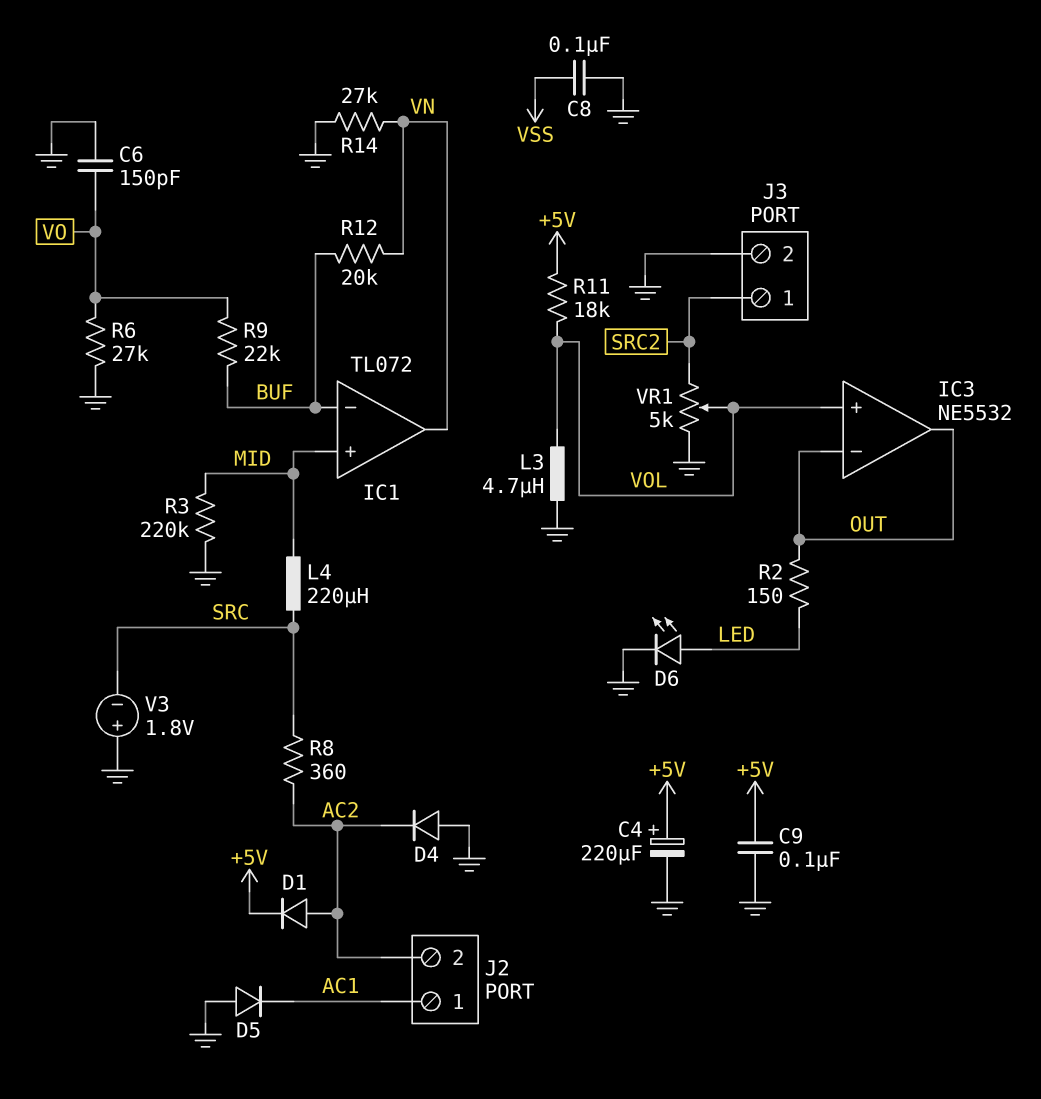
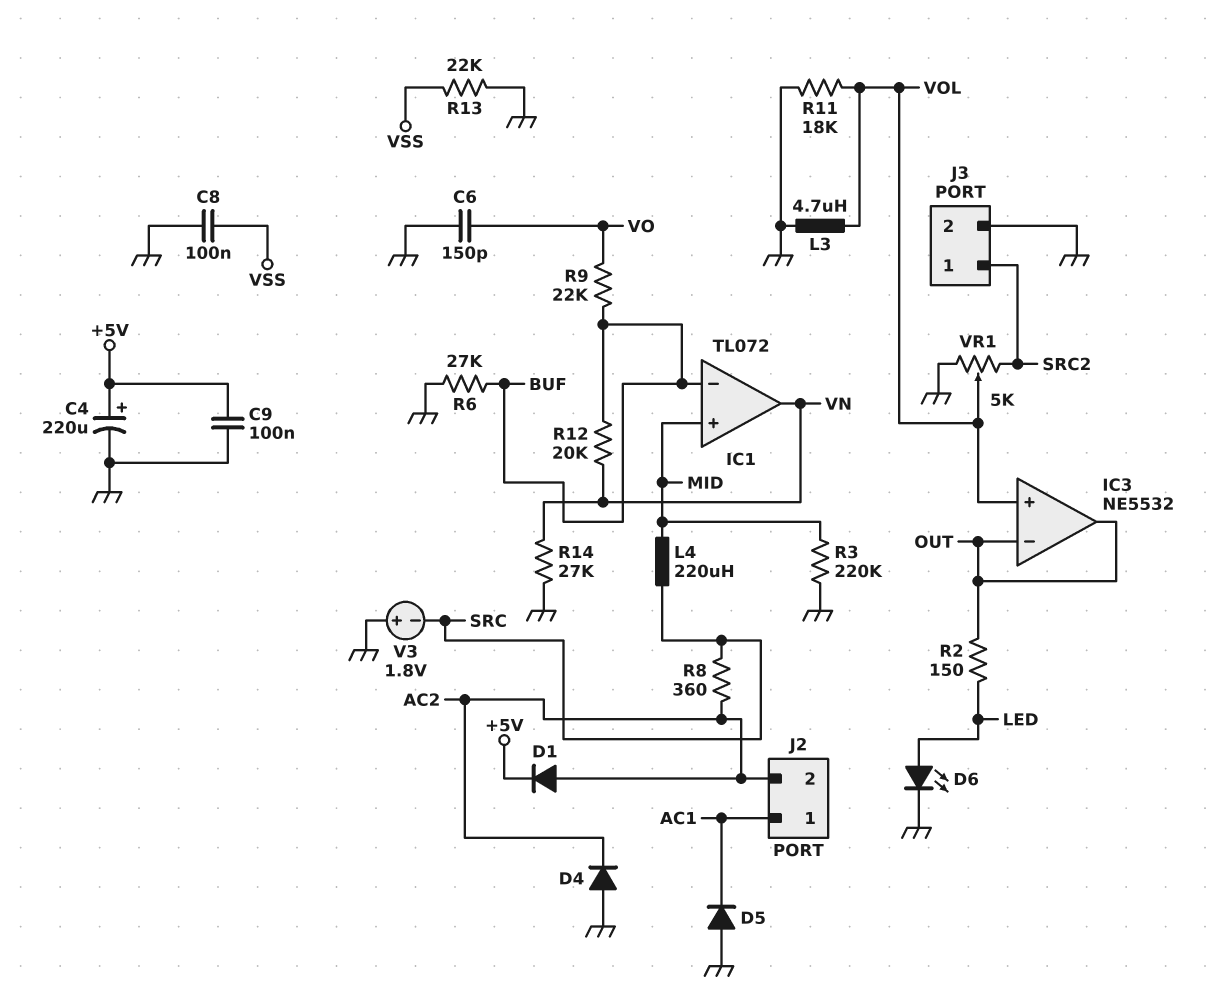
R6: 27k (GND, VO) -> 27k (BUF, GND)
R11: 18k (+5V, VOL) -> 18k (GND, VOL)
R13: none -> 22k (GND, VSS)

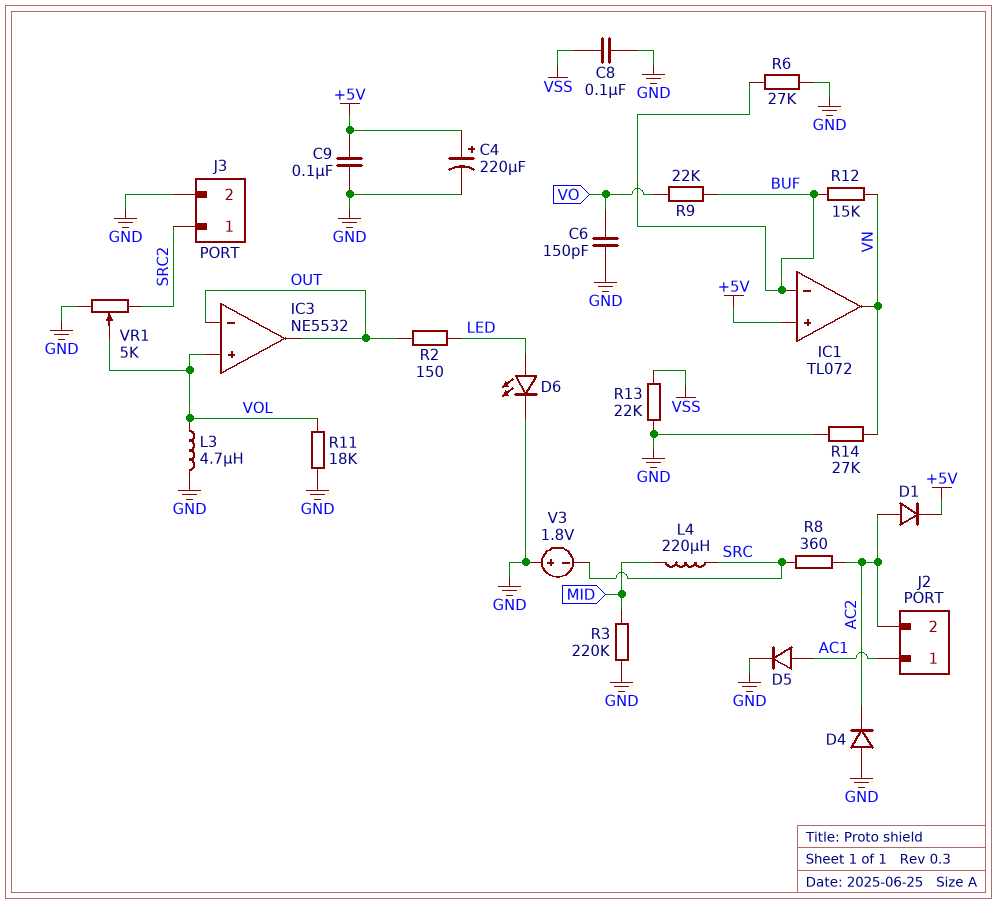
D5: diode (A GND, K AC1) -> diode (A AC1, K GND)
IC1 pin in+: MID -> +5V
R12: 20k (BUF, VN) -> 15k (BUF, VN)

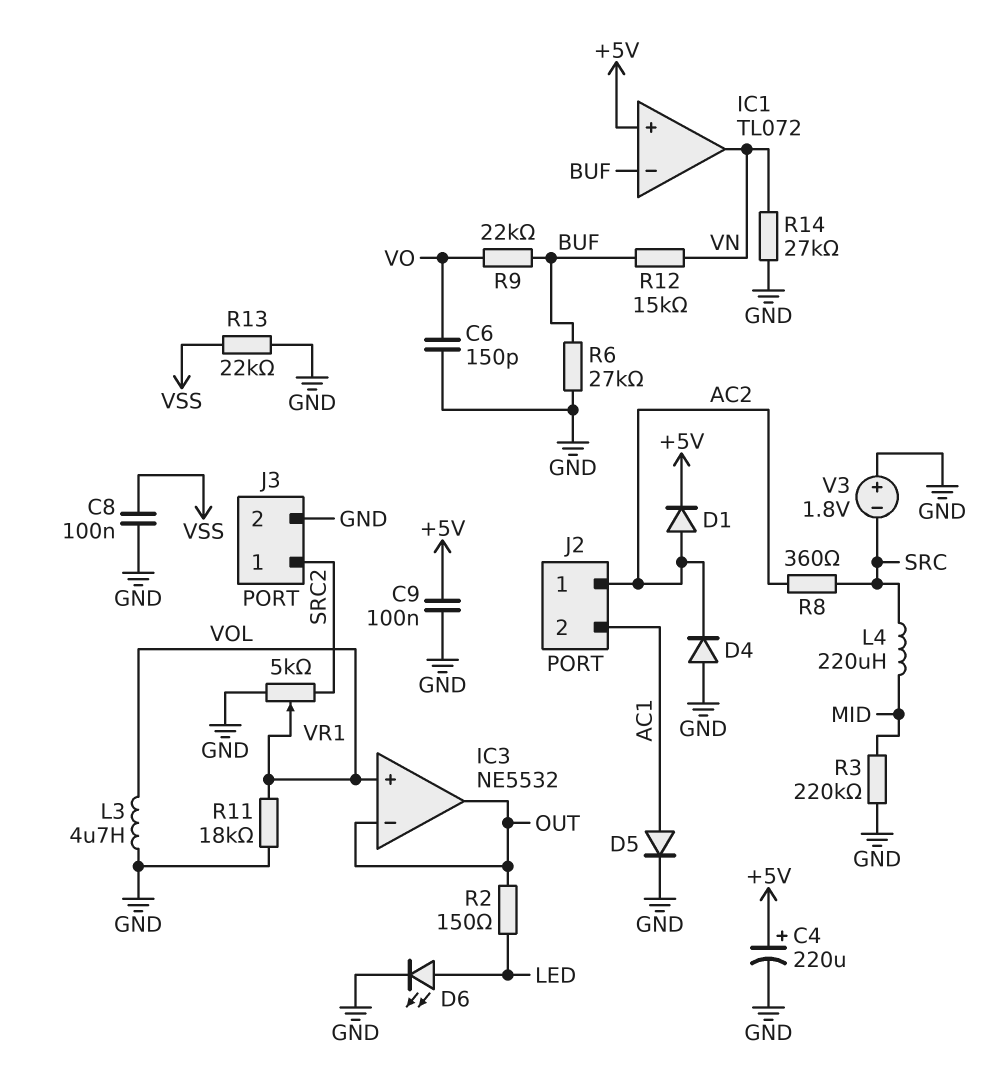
J2 pin 1: AC1 -> AC2
J2 pin 2: AC2 -> AC1

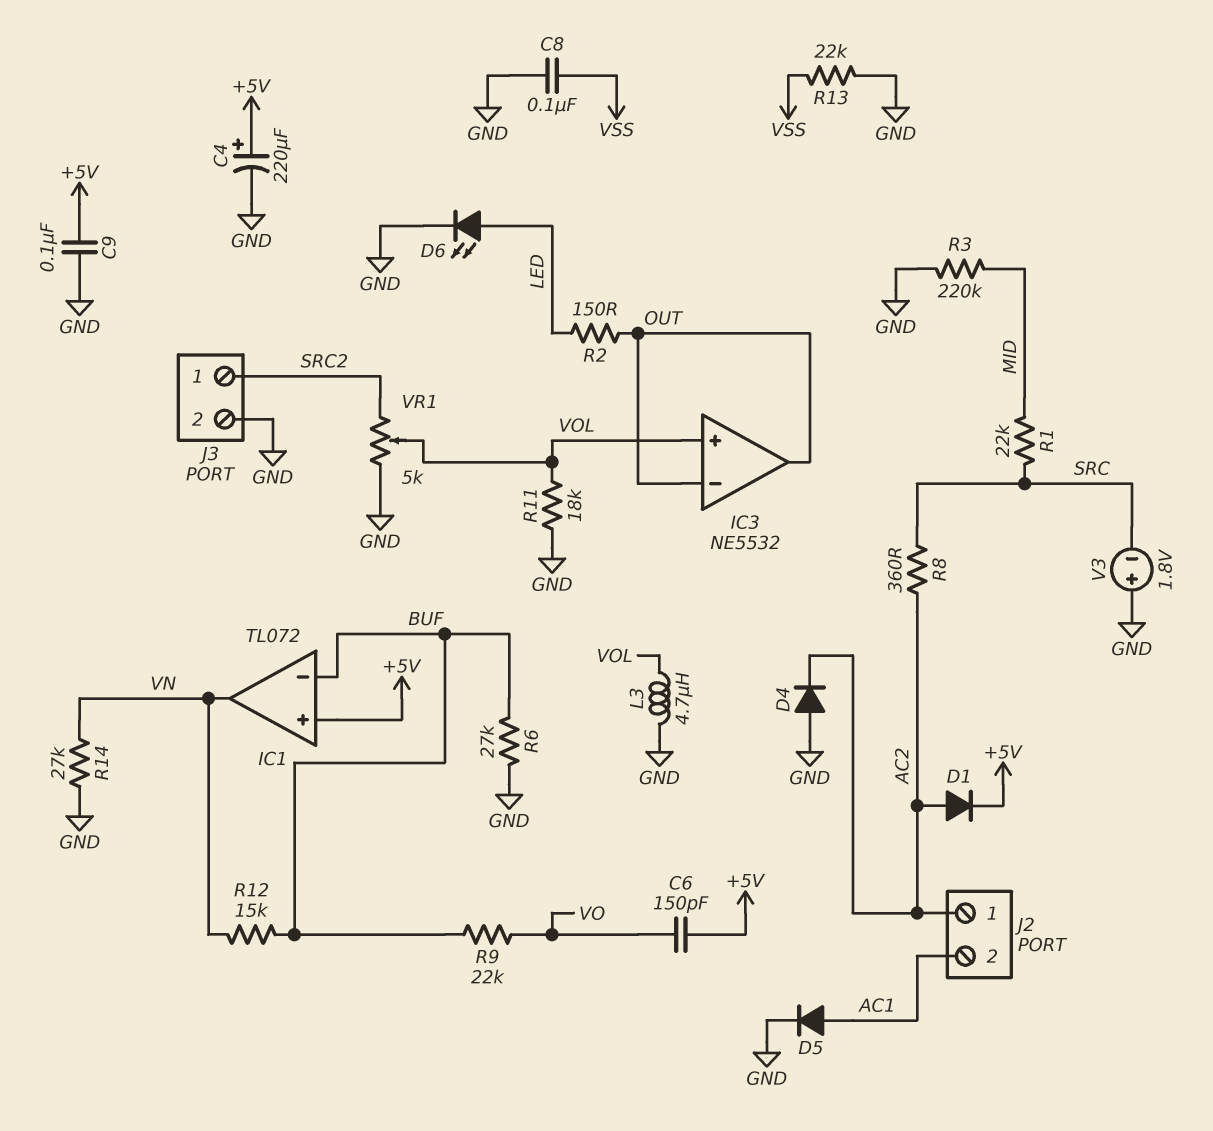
C6: 150pF (GND, VO) -> 150pF (+5V, VO)
L4: 220uH (MID, SRC) -> none
R1: none -> 22k (MID, SRC)

